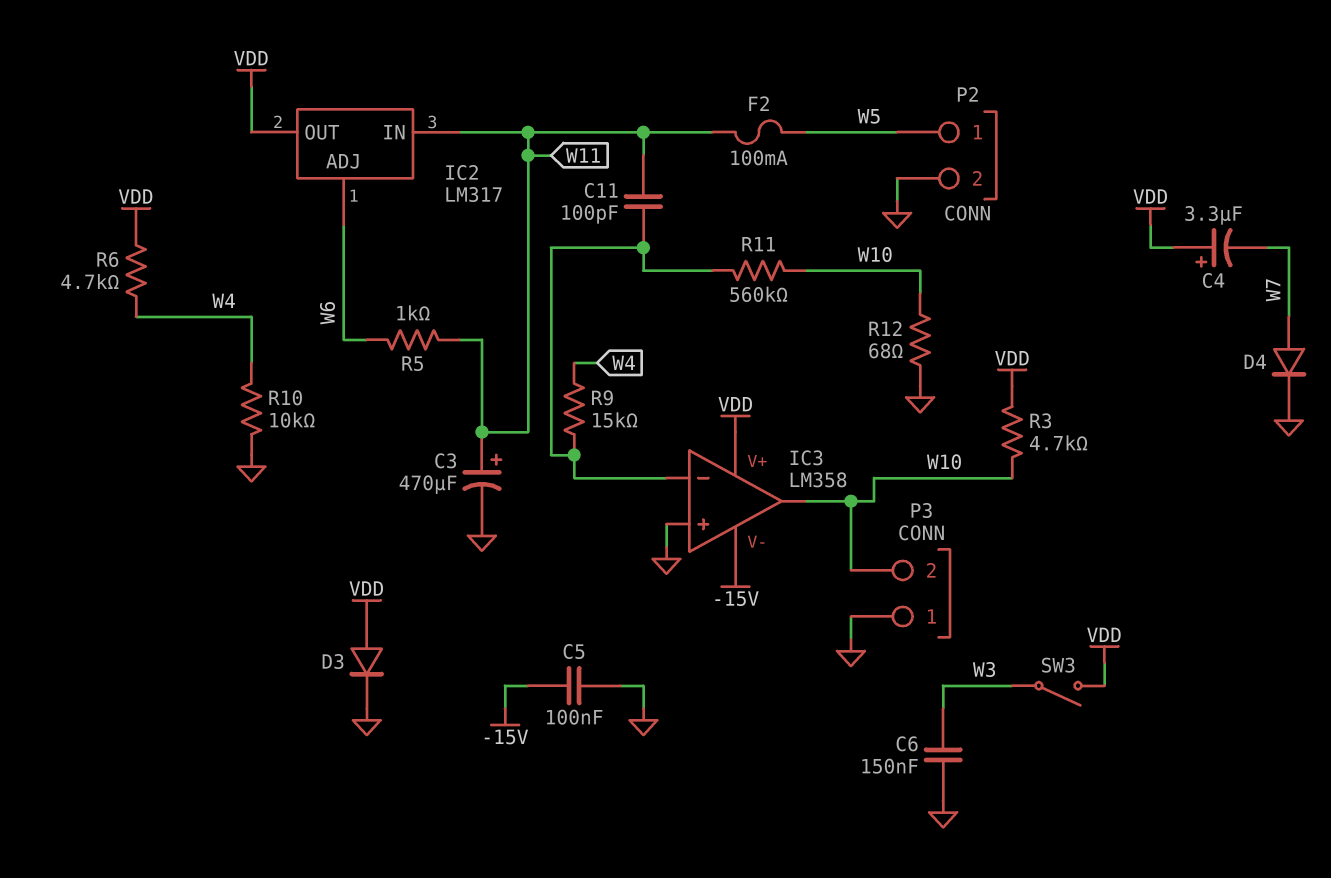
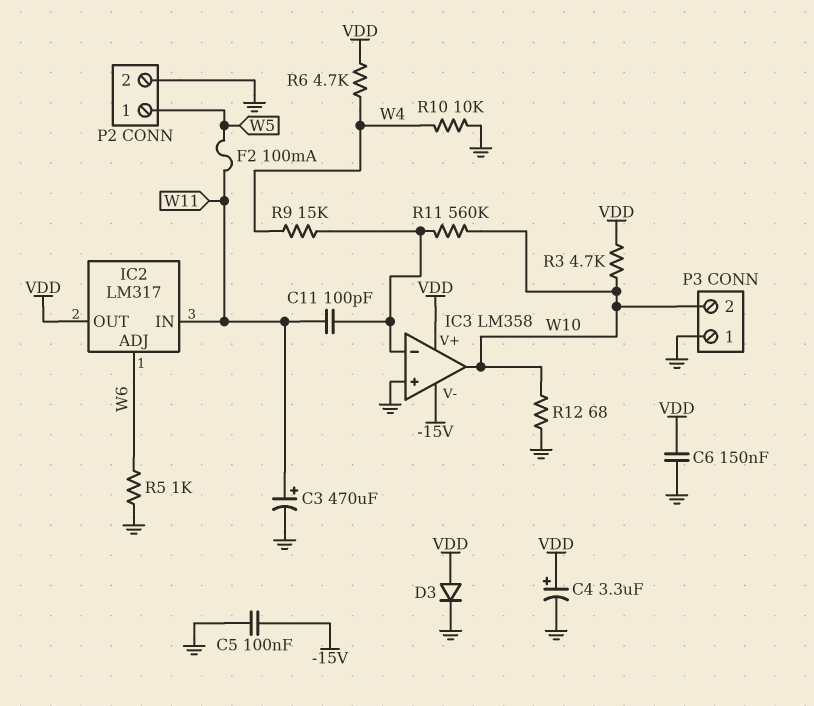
C4: 3.3uF (plus VDD, minus W7) -> 3.3uF (plus VDD, minus GND)
C6: 150nF (GND, W3) -> 150nF (GND, VDD)
D4: diode (A W7, K GND) -> none
R5: 1k (W6, W11) -> 1k (GND, W6)
SW3: switch (VDD, W3) -> none

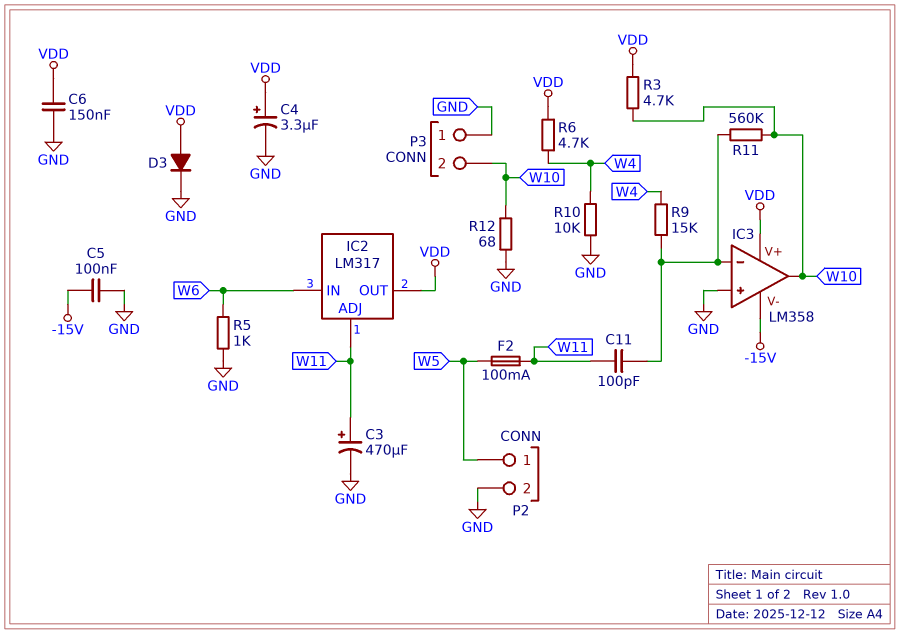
IC2 pin ADJ: W6 -> W11
IC2 pin IN: W11 -> W6

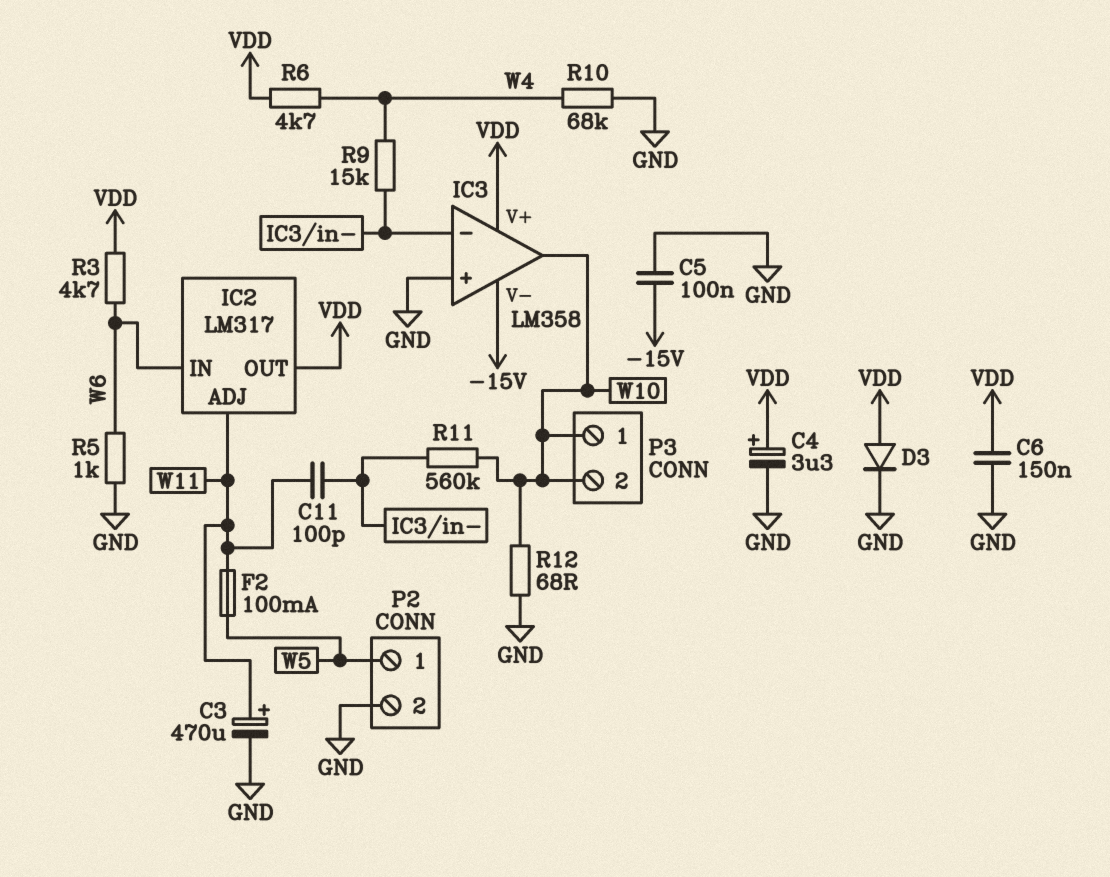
P3 pin 1: GND -> W10
R3: 4.7k (VDD, W10) -> 4.7k (VDD, W6)
R10: 10k (GND, W4) -> 68k (GND, W4)

